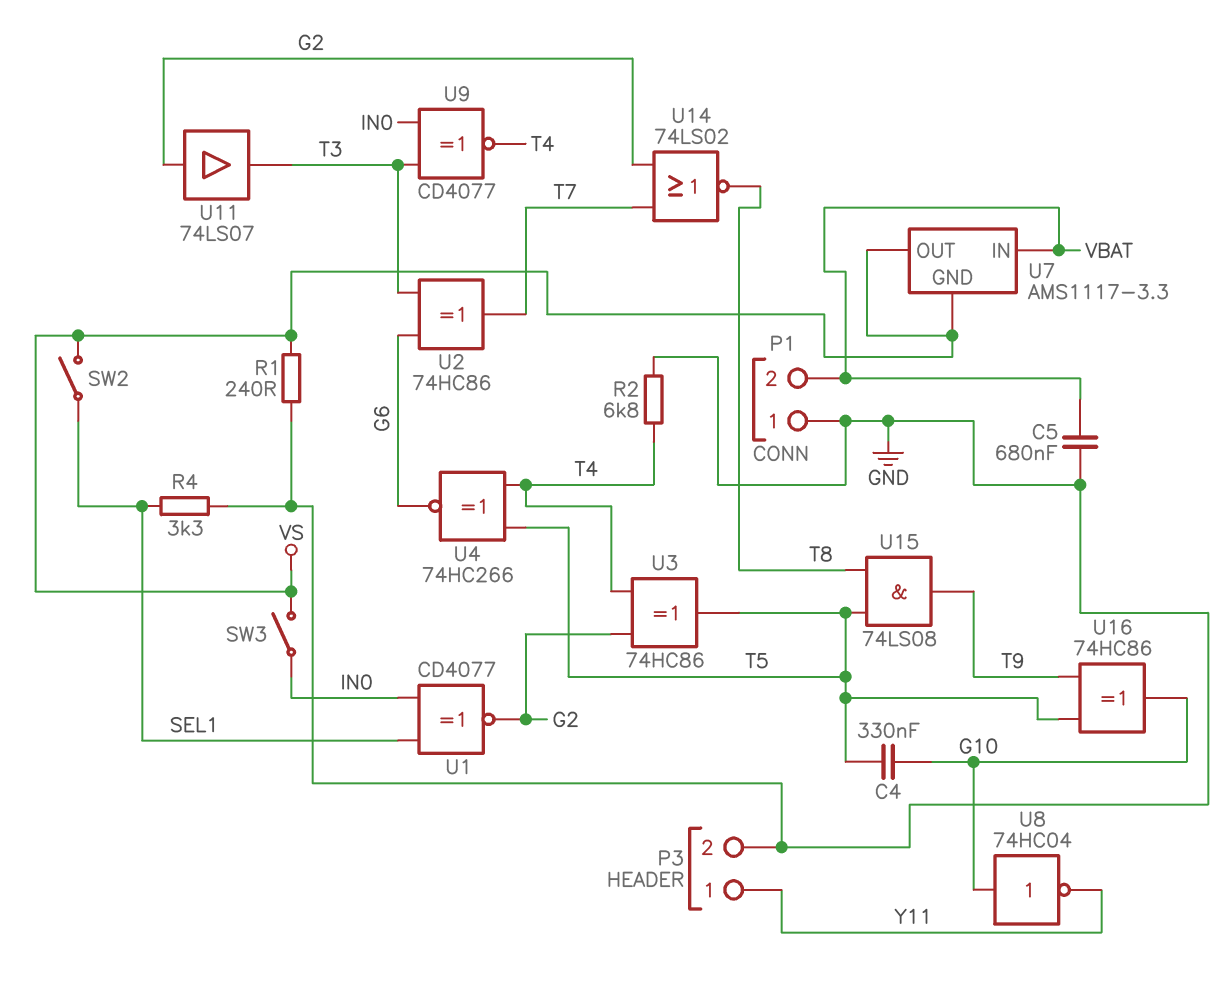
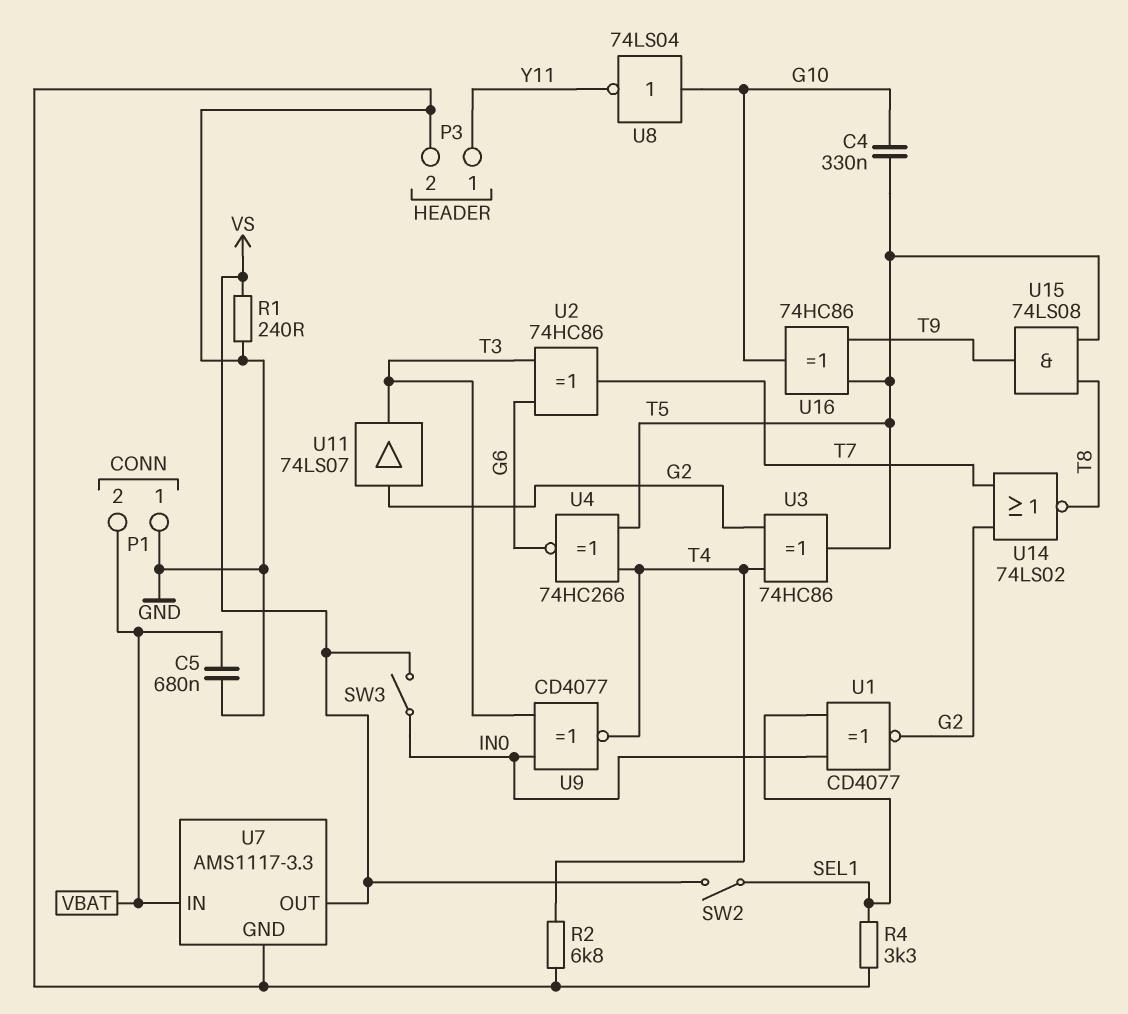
U7 pin GND: VS -> GND
U8: NOT 74HC04 (in G10, out Y11) -> NOT 74LS04 (in G10, out Y11)

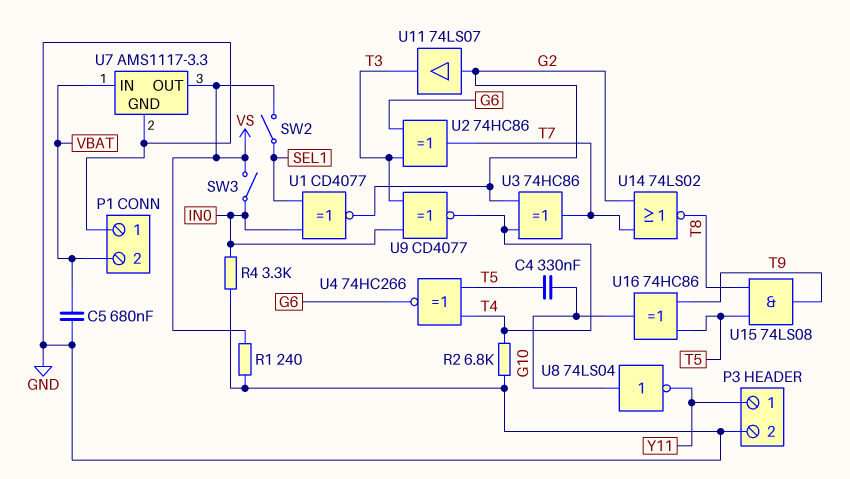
R4: 3.3k (GND, SEL1) -> 3.3k (GND, IN0)
U3: XOR 74HC86 (in G2, in T4, out T5) -> XOR 74HC86 (in G2, in T4, out T7)

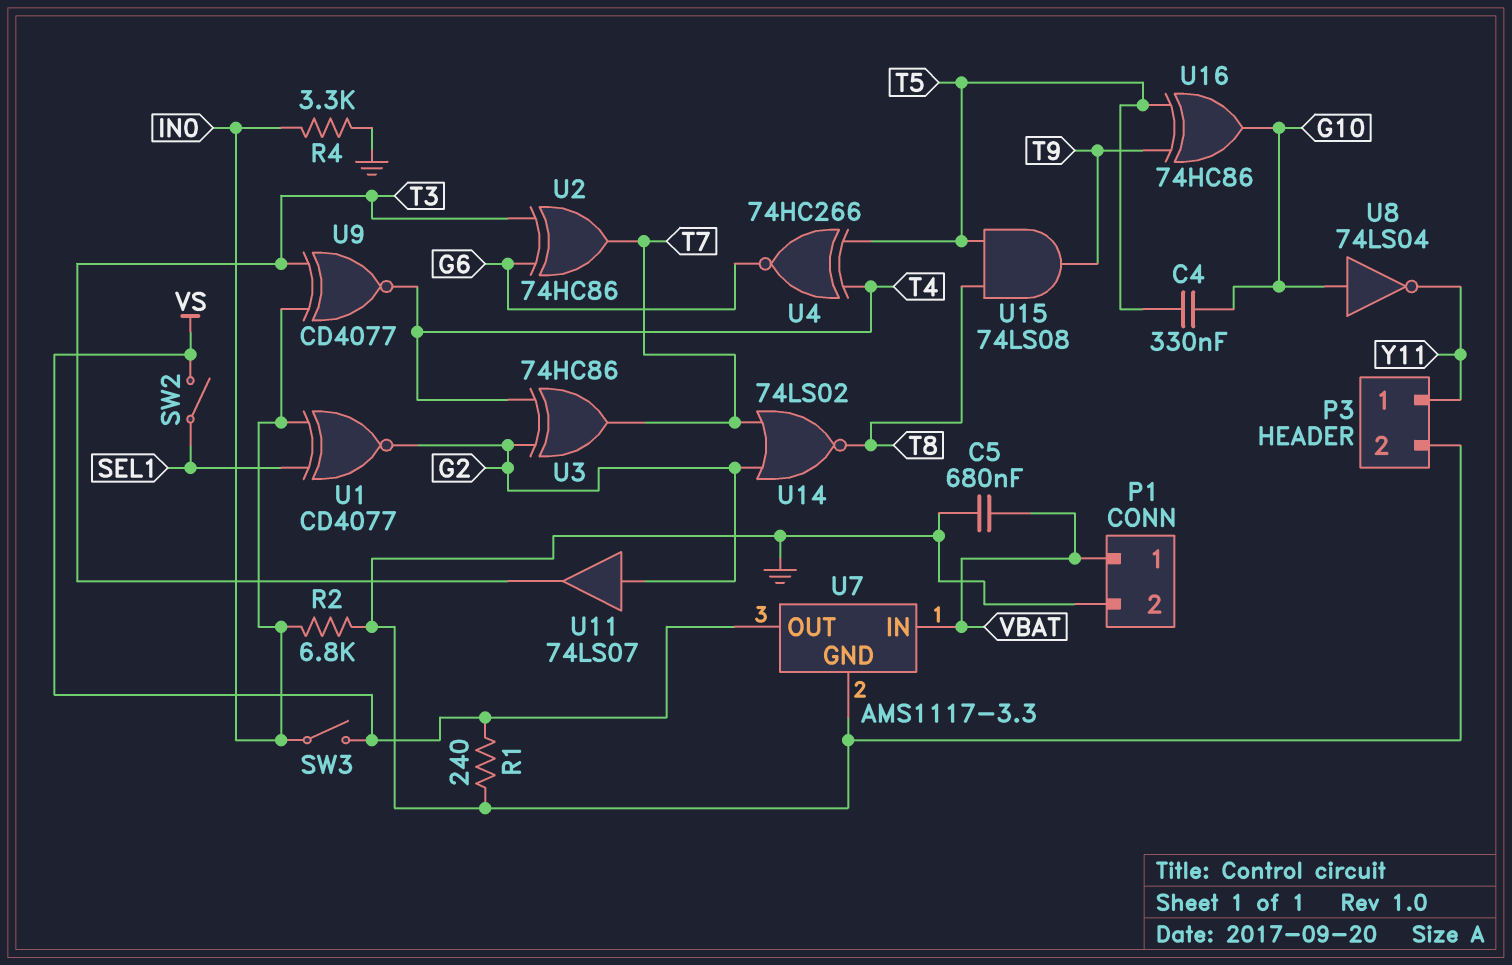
P1 pin 1: GND -> VBAT
P1 pin 2: VBAT -> GND
R2: 6.8k (GND, T4) -> 6.8k (GND, IN0)

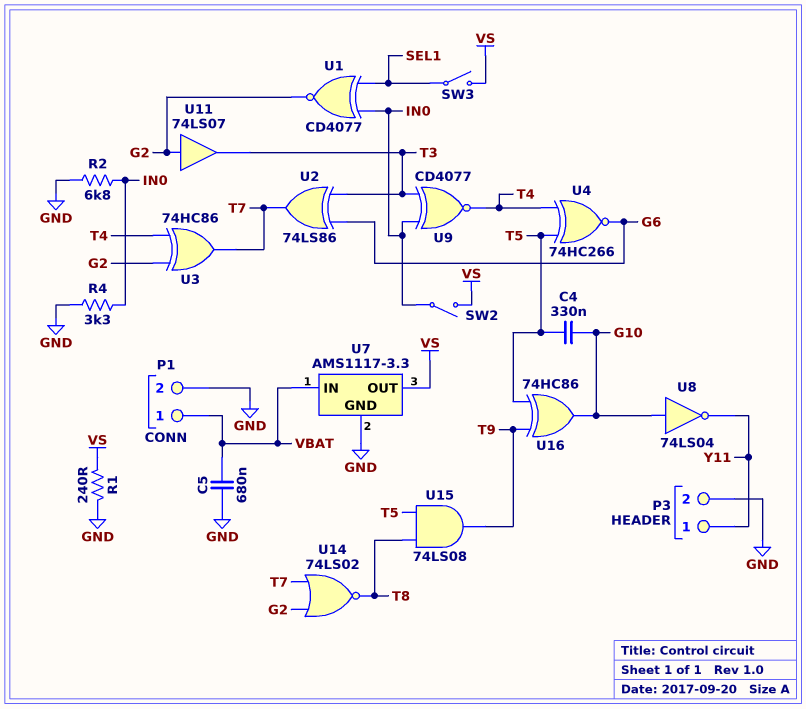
SW2: switch (SEL1, VS) -> switch (IN0, VS)
SW3: switch (IN0, VS) -> switch (SEL1, VS)
U2: XOR 74HC86 (in G6, in T3, out T7) -> XOR 74LS86 (in G6, in T3, out T7)

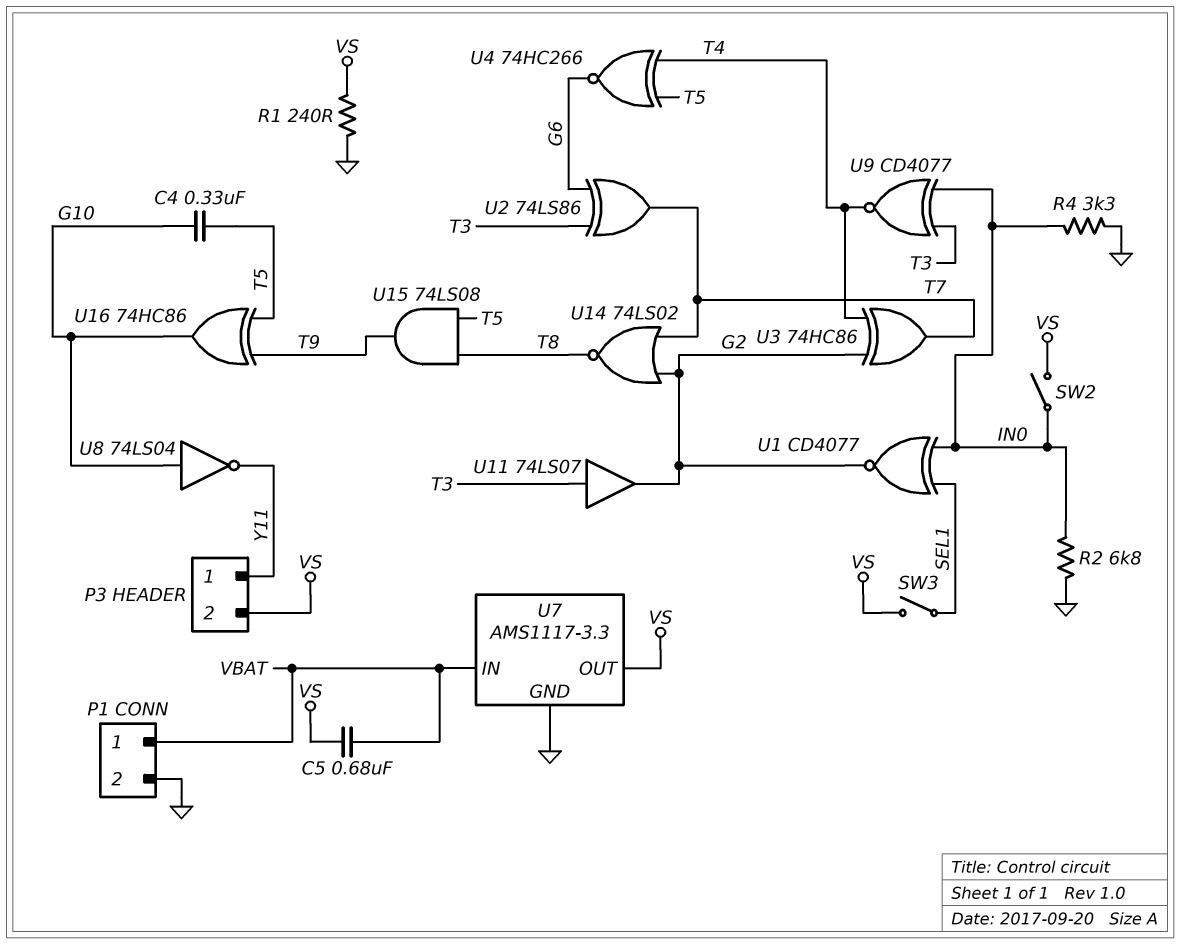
C5: 680nF (GND, VBAT) -> 680nF (VBAT, VS)
P3 pin 2: GND -> VS
U11: buffer 74LS07 (in G2, out T3) -> buffer 74LS07 (in T3, out G2)

